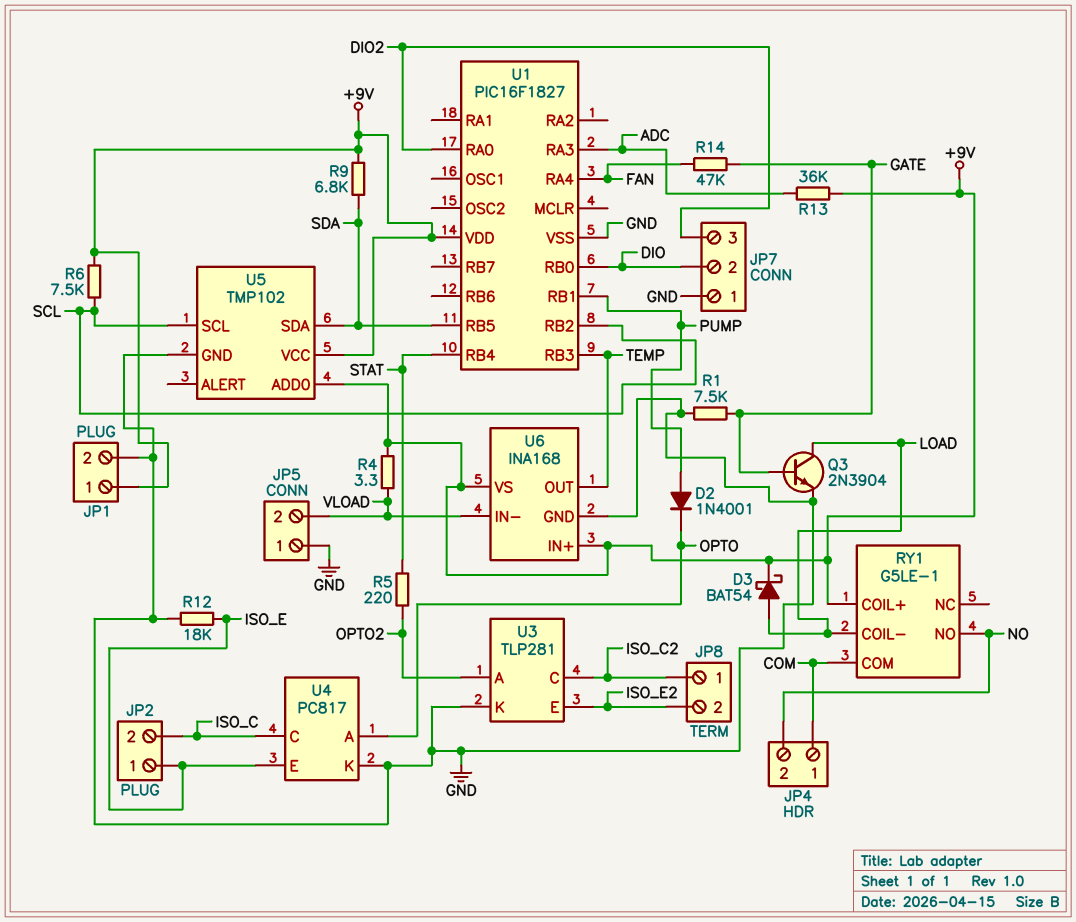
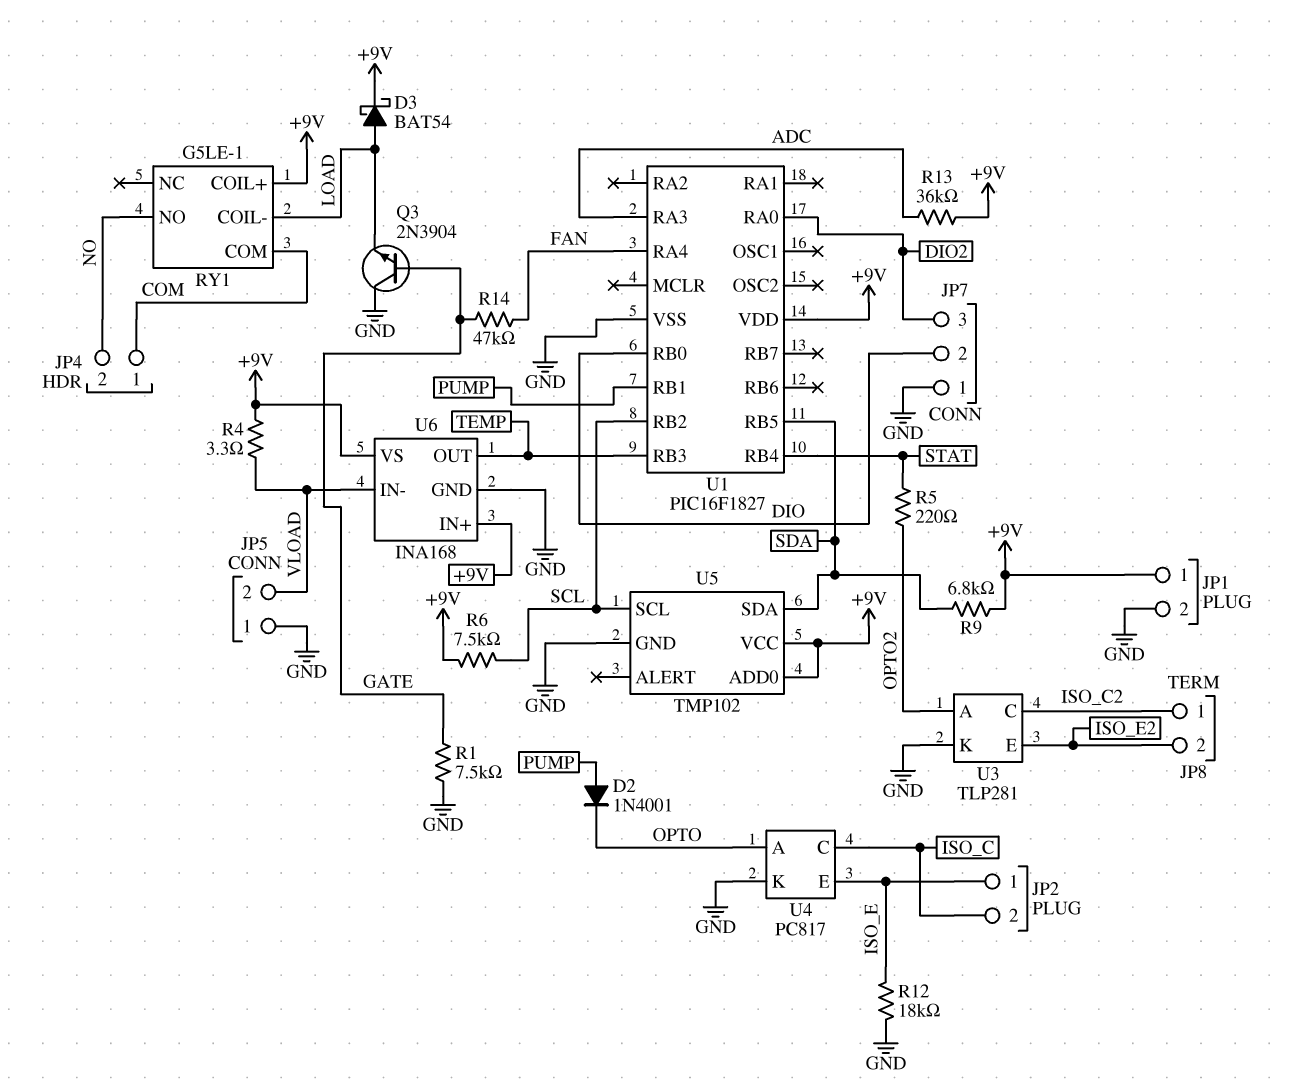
Q3: NPN 2N3904 (B GATE, C LOAD, E GND) -> NPN 2N3904 (B GATE, C GND, E LOAD)

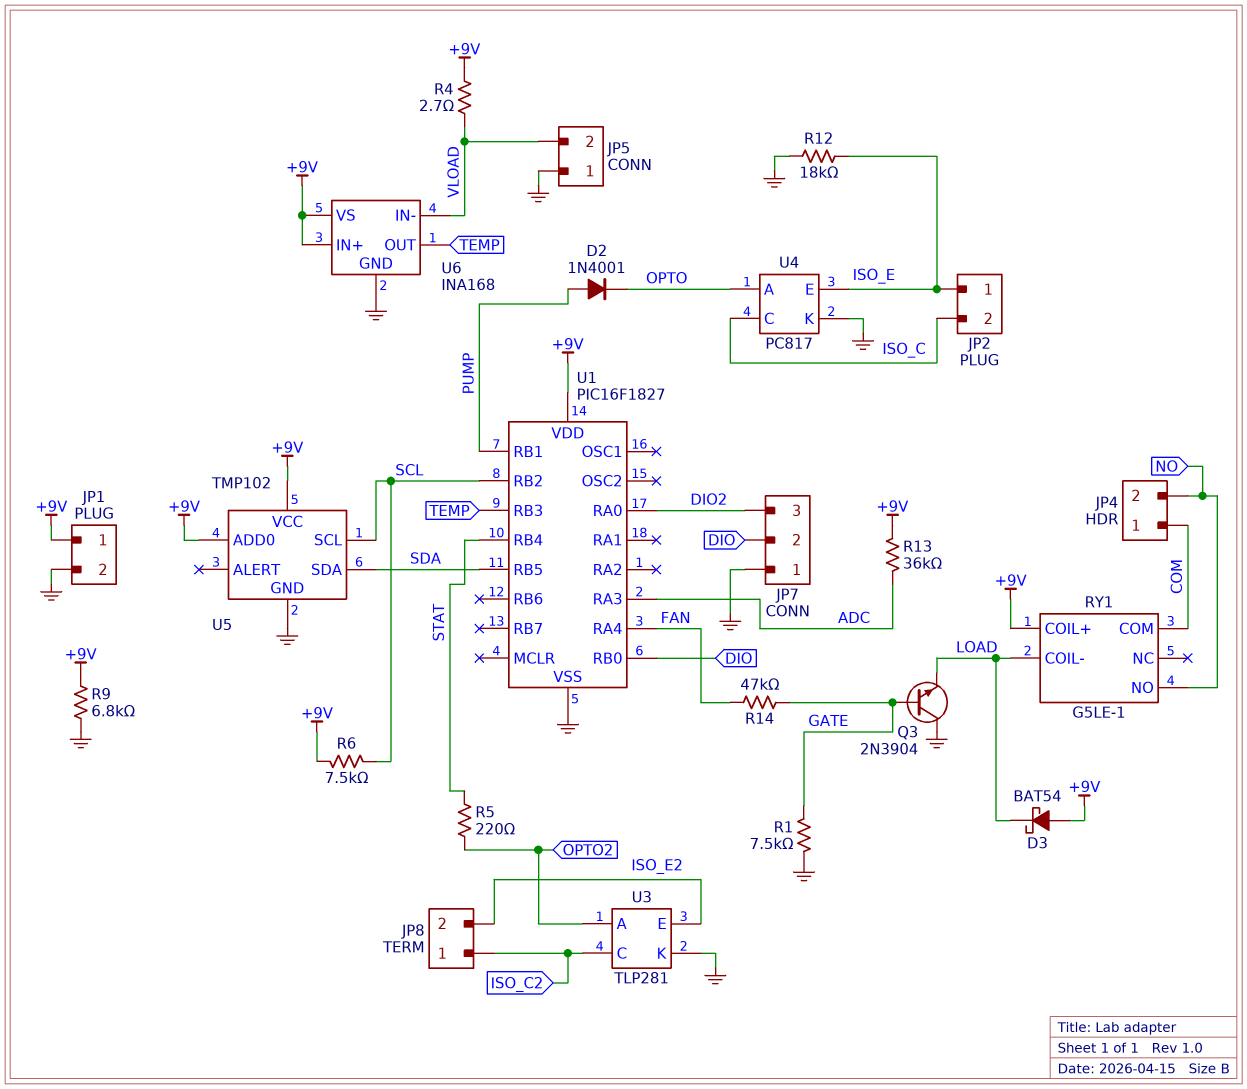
D3: schottky BAT54 (A LOAD, K +9V) -> schottky BAT54 (A +9V, K LOAD)
R4: 3.3 (+9V, VLOAD) -> 2.7 (+9V, VLOAD)
R9: 6.8k (+9V, SDA) -> 6.8k (+9V, GND)

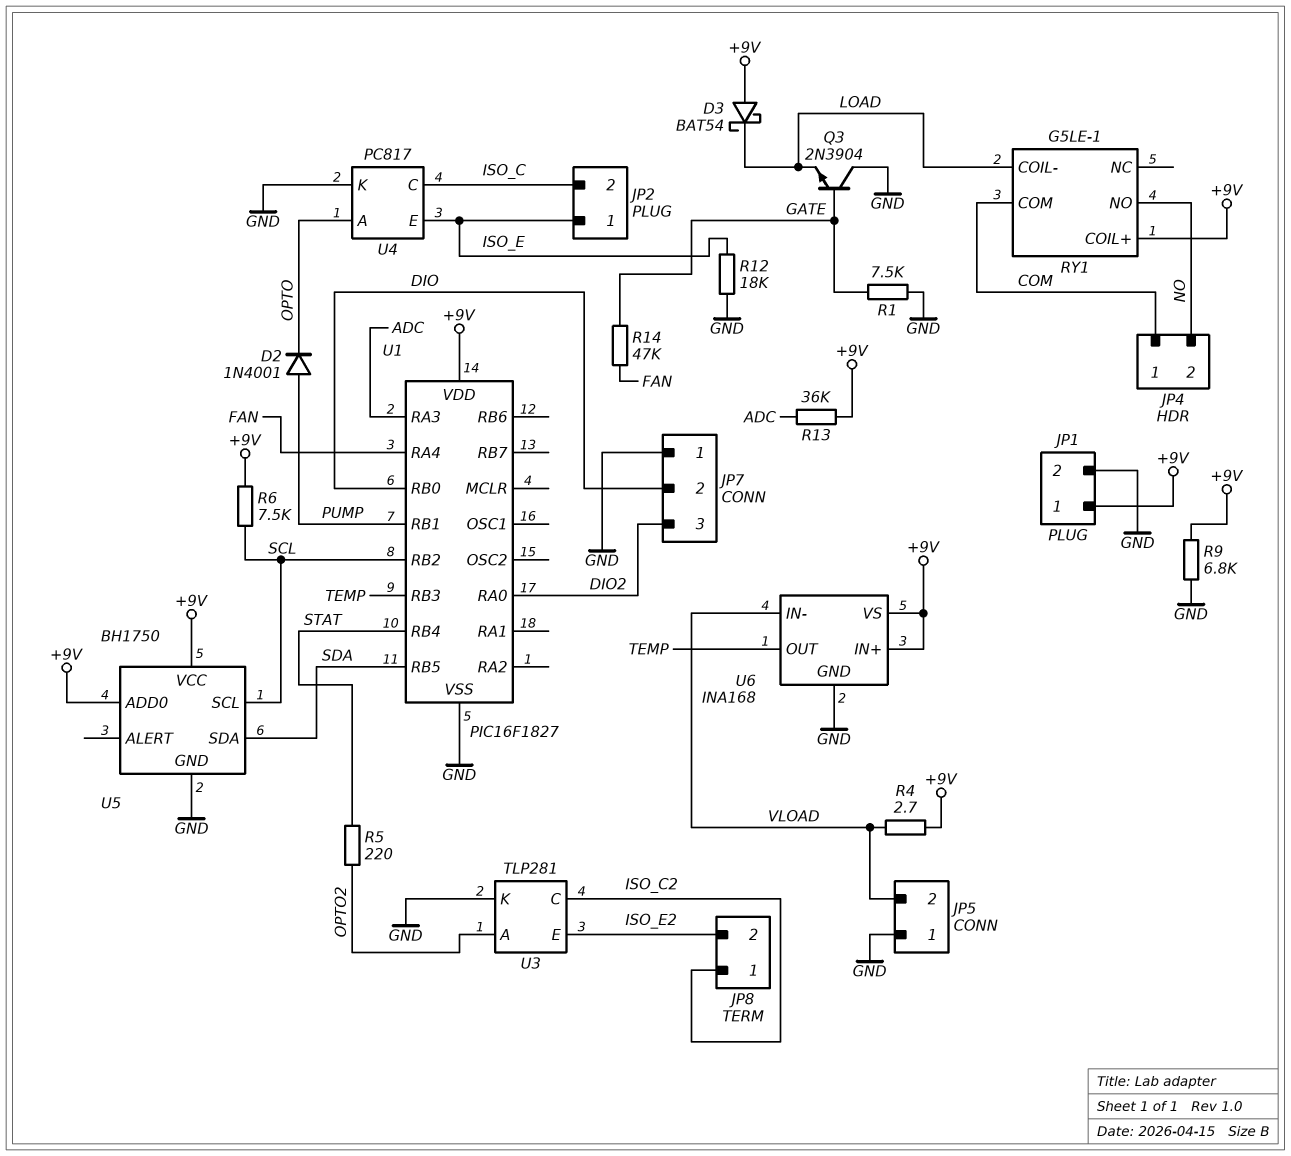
U5: TMP102 -> BH1750

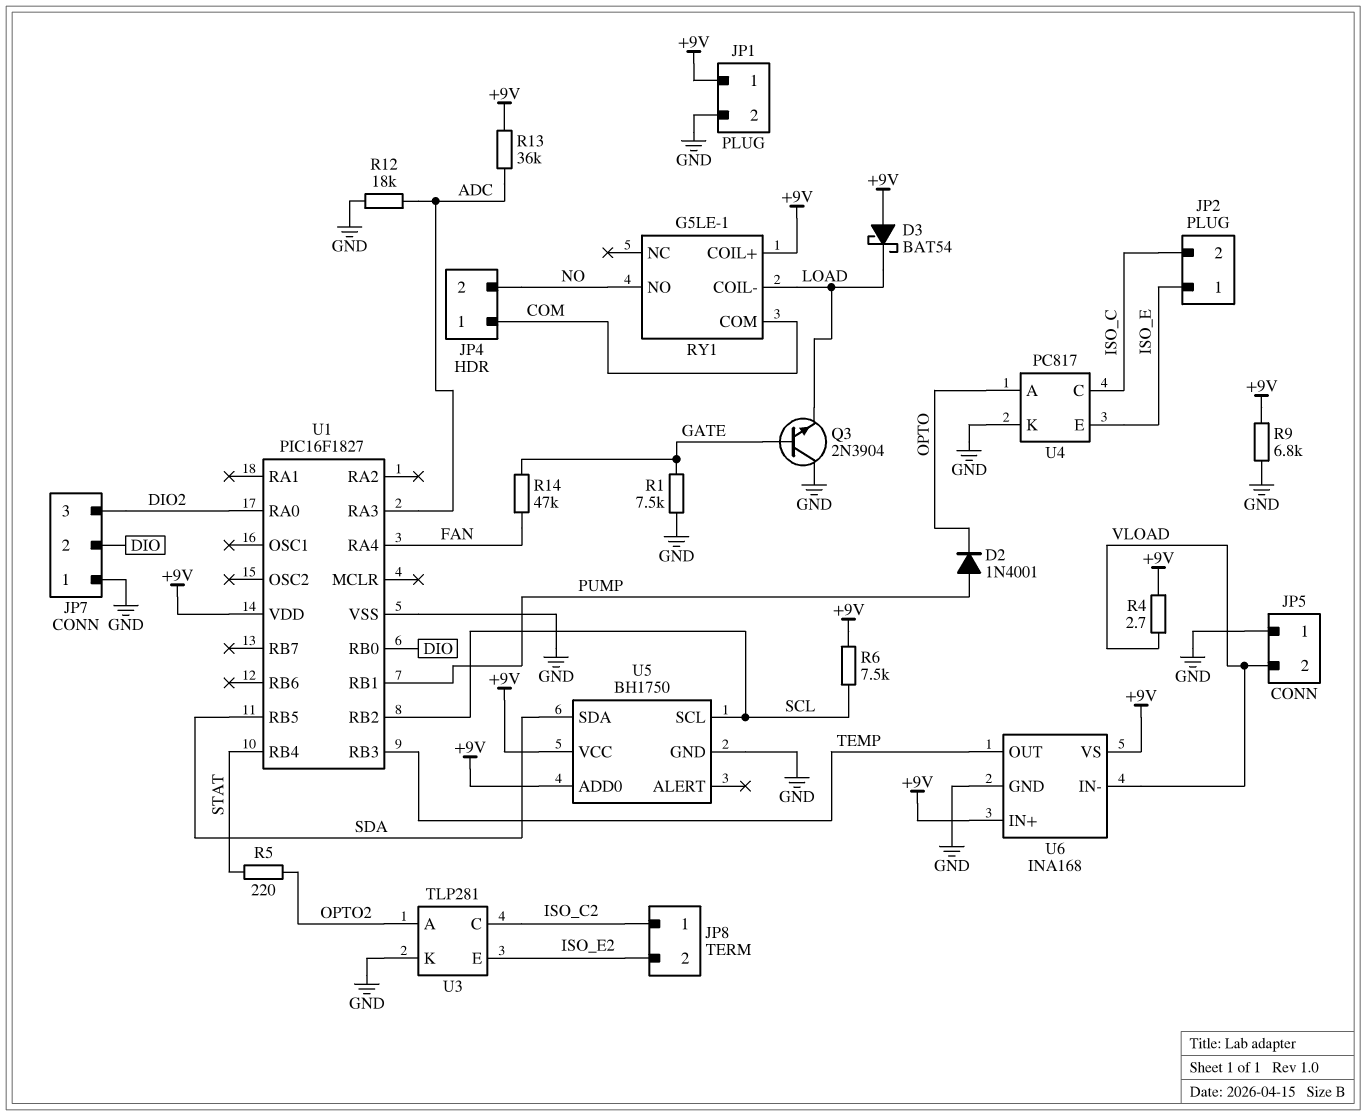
R12: 18k (GND, ISO_E) -> 18k (ADC, GND)

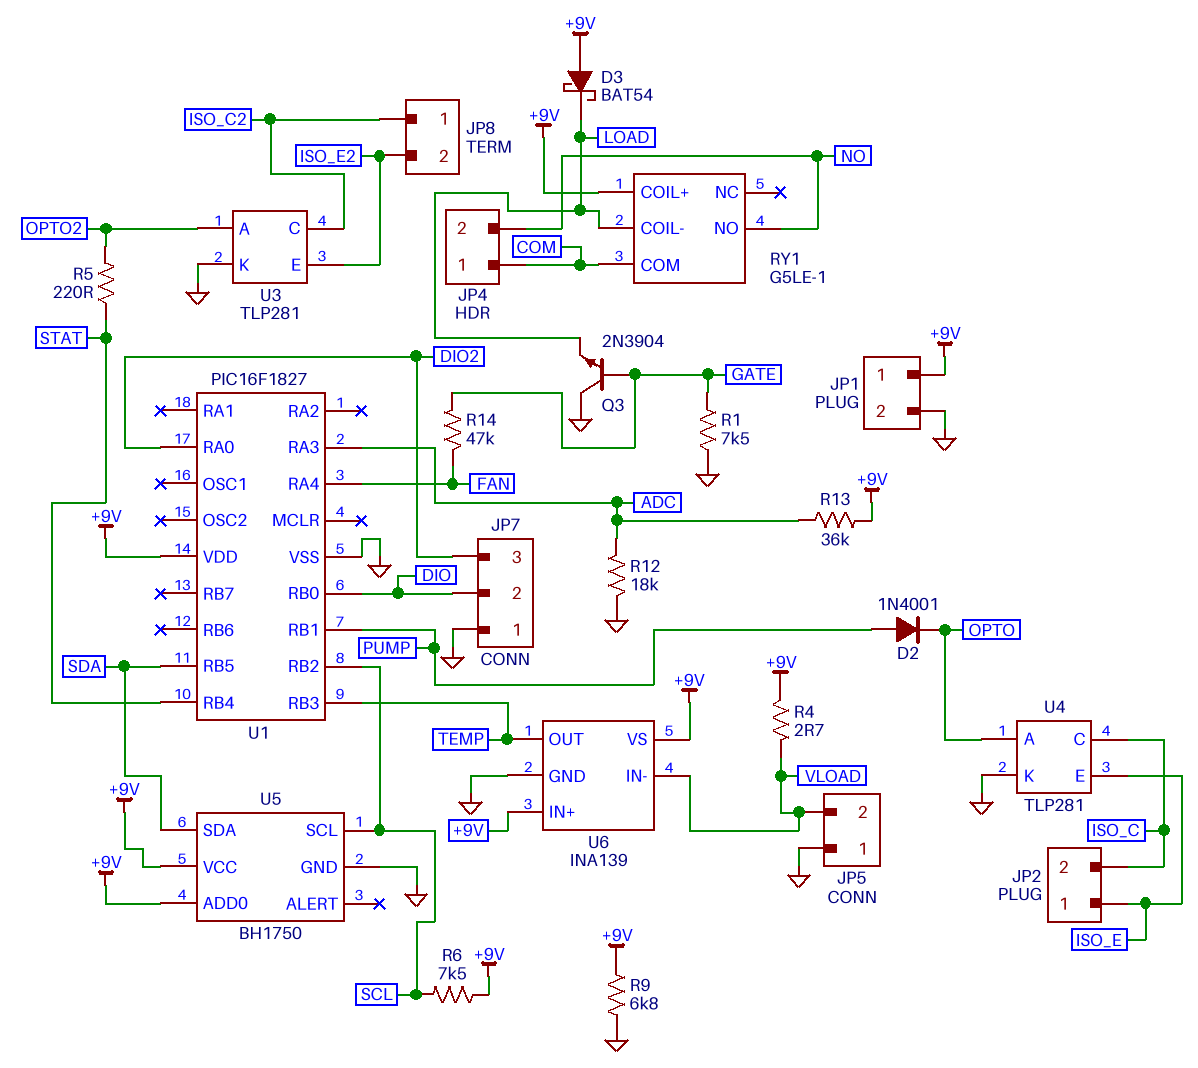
U4: PC817 -> TLP281
U6: INA168 -> INA139

